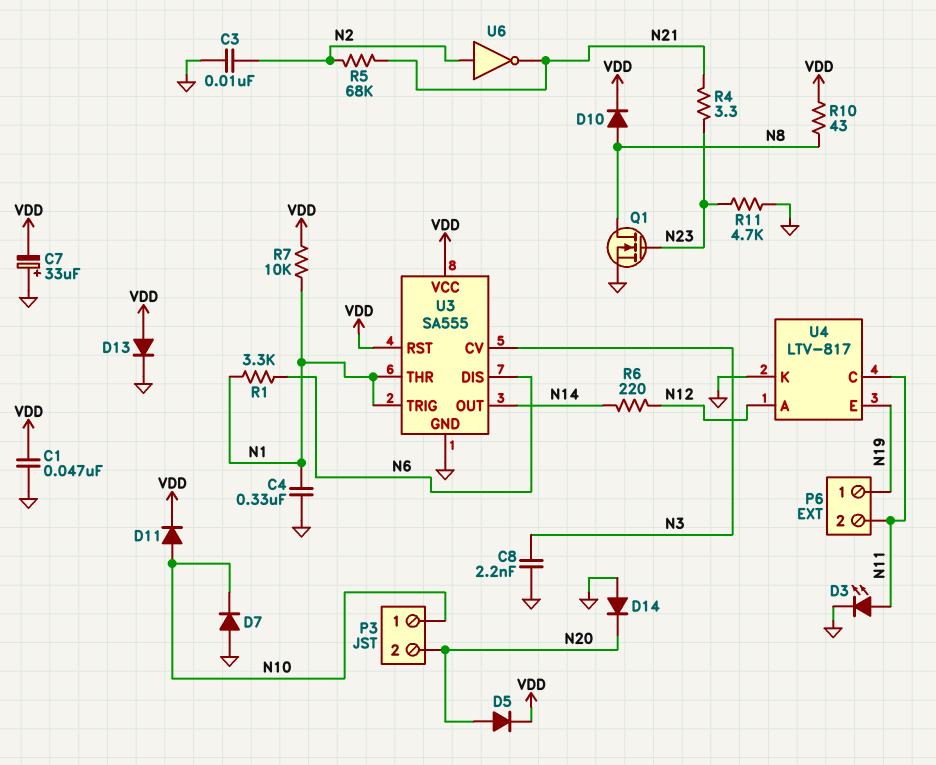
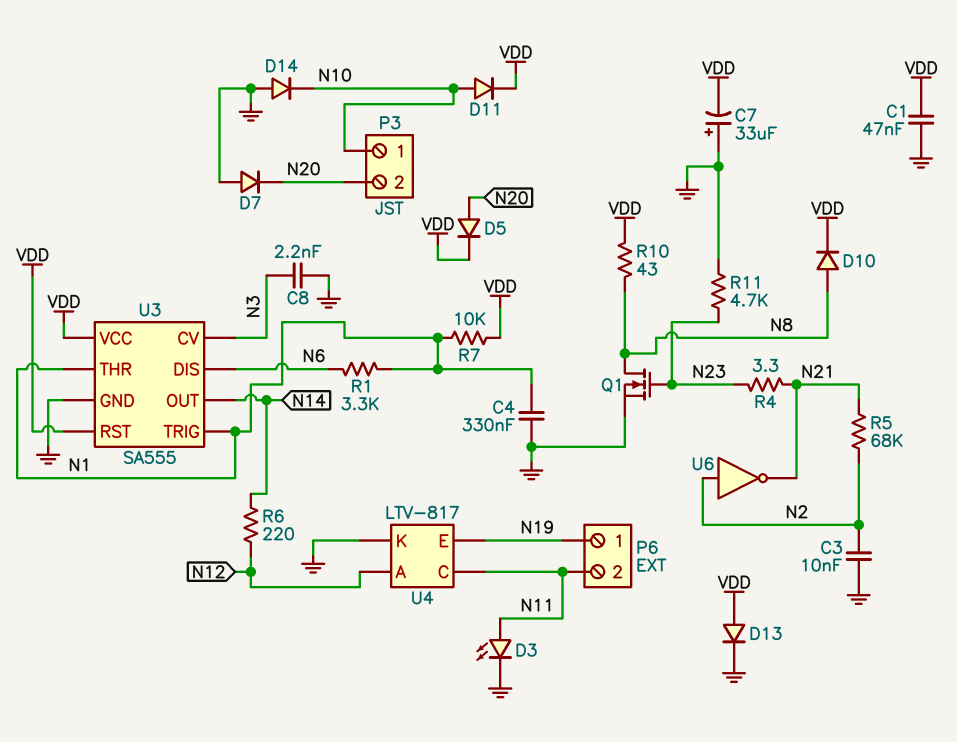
D7: diode (A GND, K N10) -> diode (A GND, K N20)
D14: diode (A GND, K N20) -> diode (A GND, K N10)

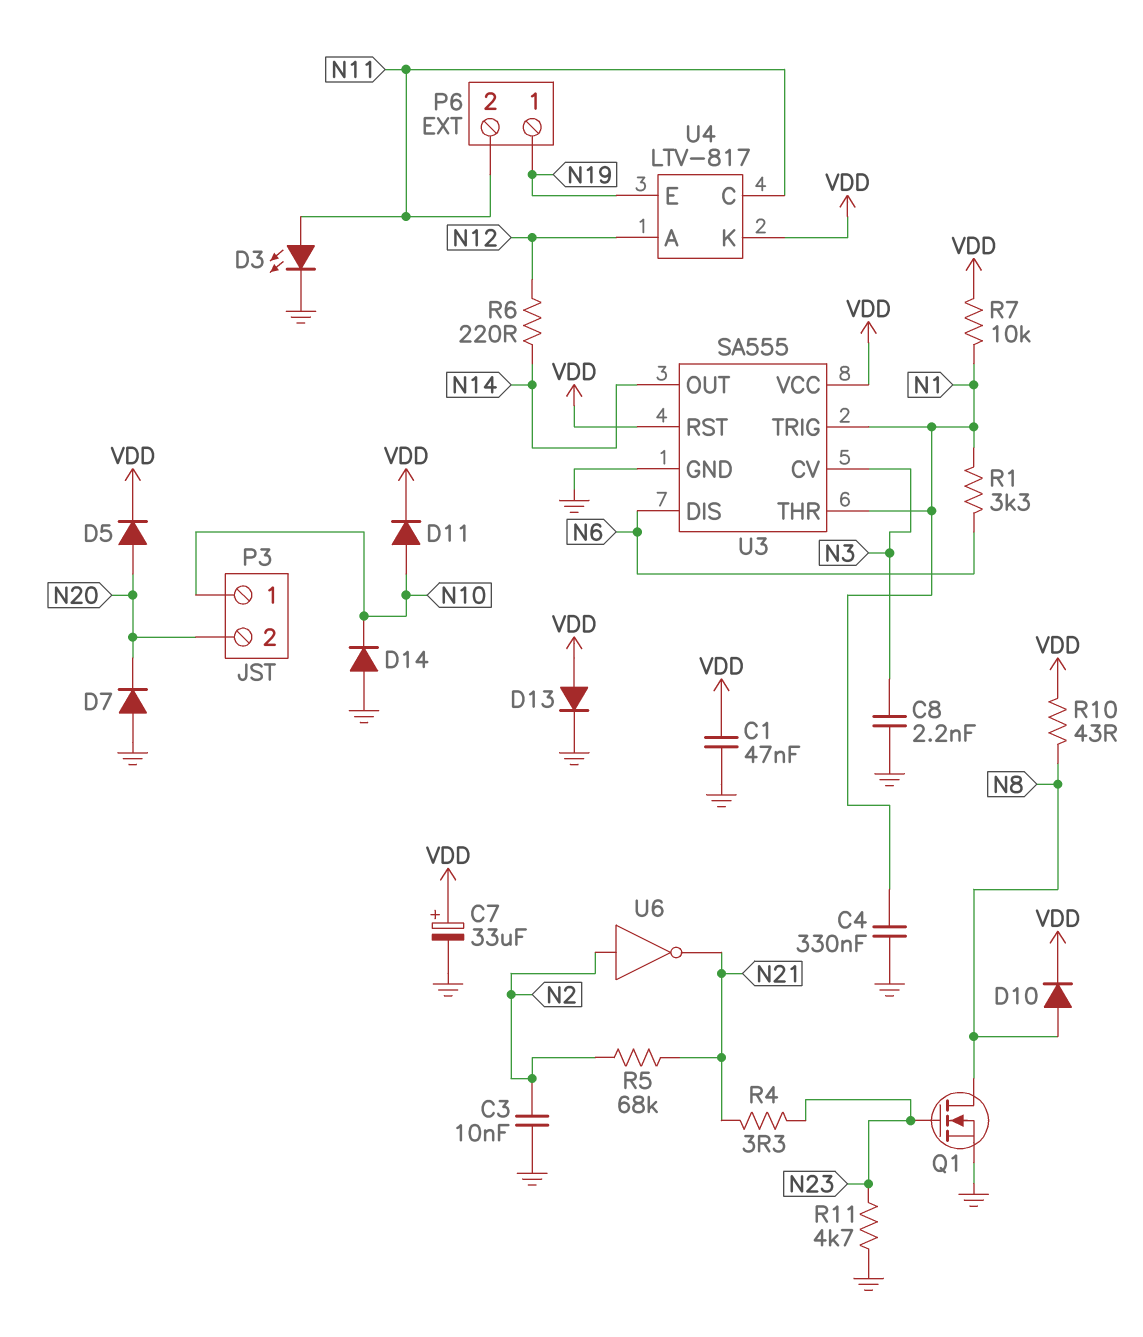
C7: 33uF (plus GND, minus VDD) -> 33uF (plus VDD, minus GND)
U4 pin K: GND -> VDD

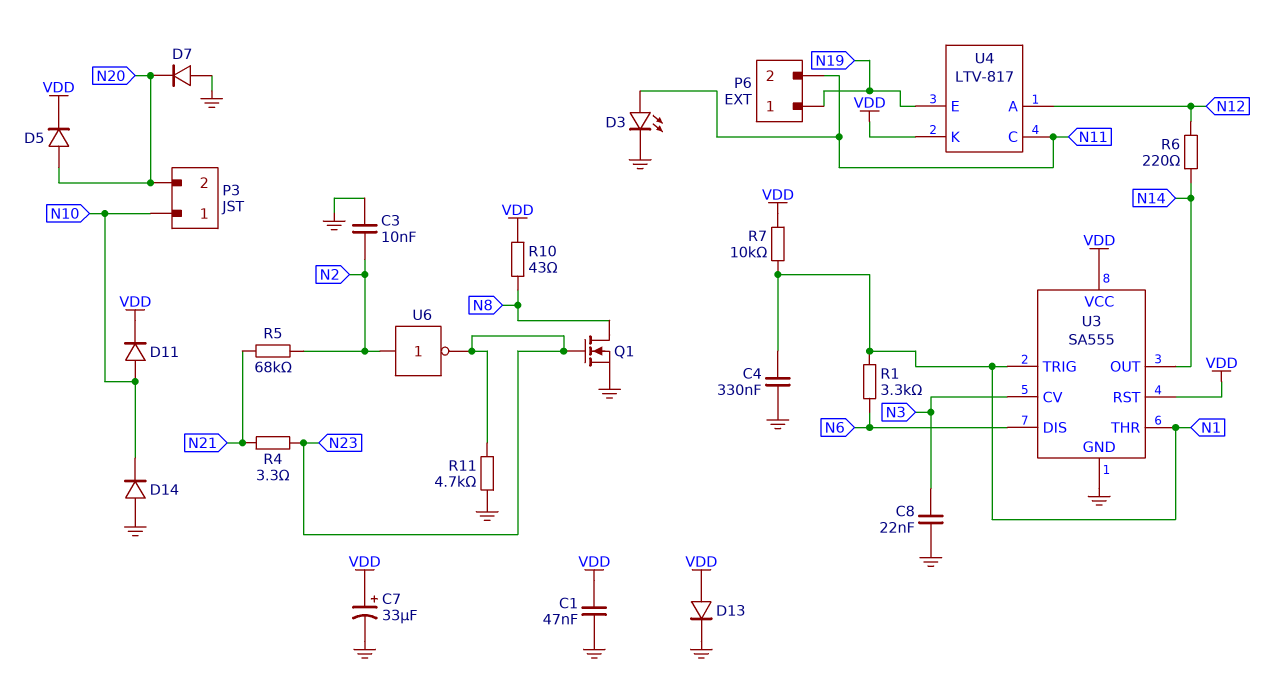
C8: 2.2nF (GND, N3) -> 22nF (GND, N3)
D10: diode (A N8, K VDD) -> none
U6: NOT (in N2, out N21) -> NOT (in N2, out N23)

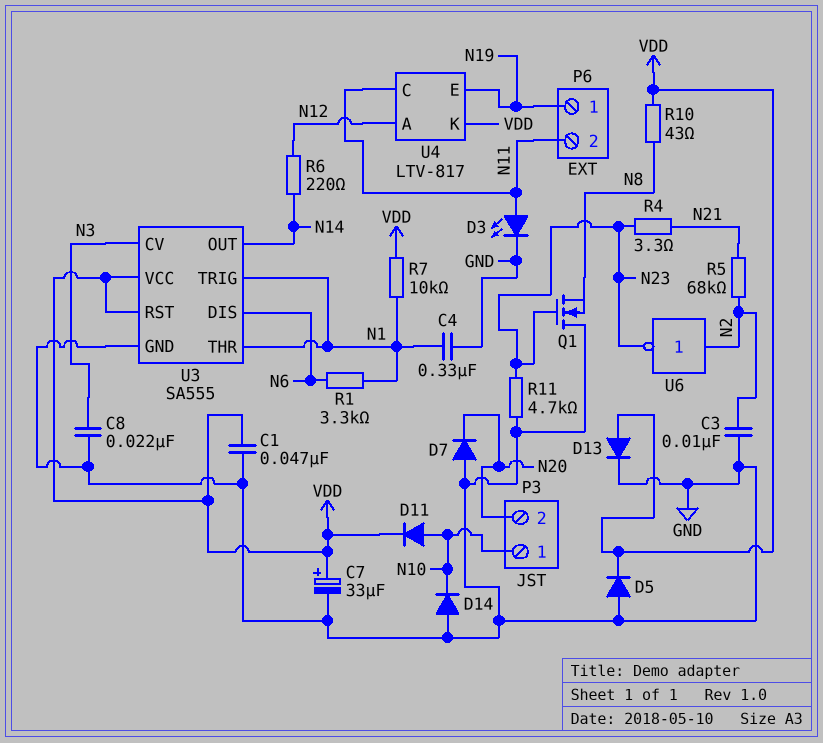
D5: diode (A N20, K VDD) -> diode (A GND, K VDD)
Q1: NMOS (G N23, D N8, S GND) -> NMOS (G N23, D GND, S N8)

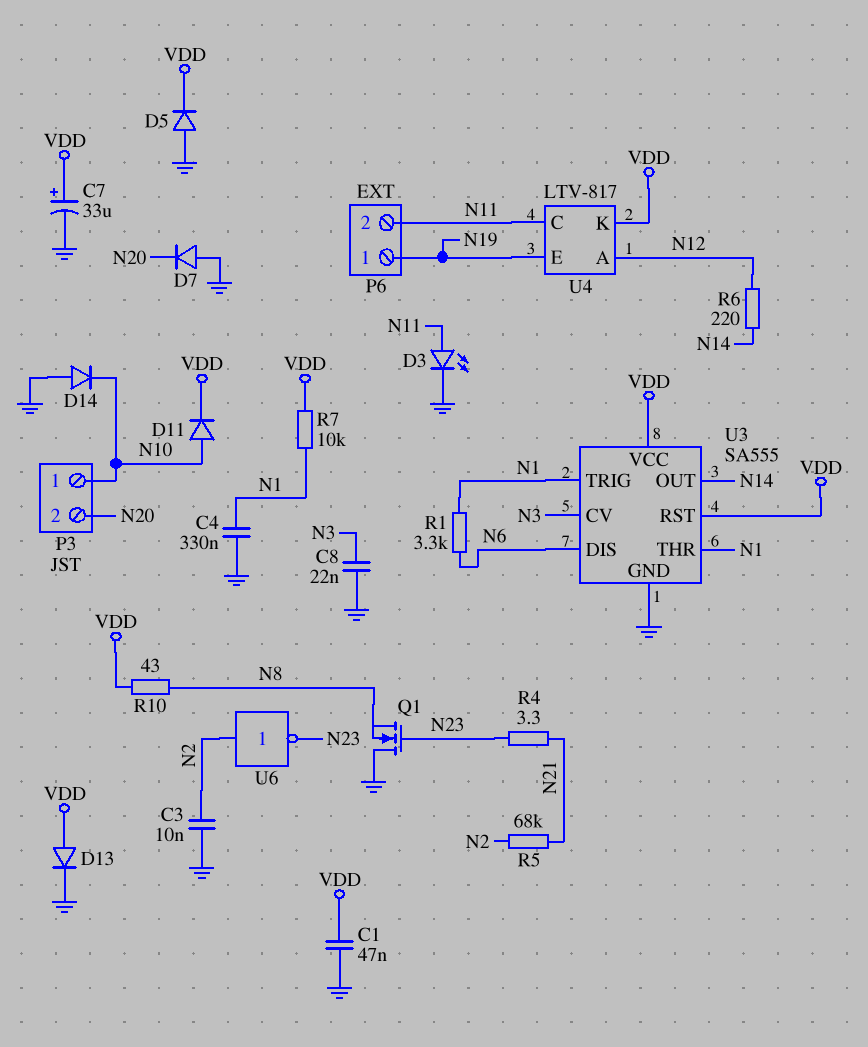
R11: 4.7k (GND, N23) -> none

